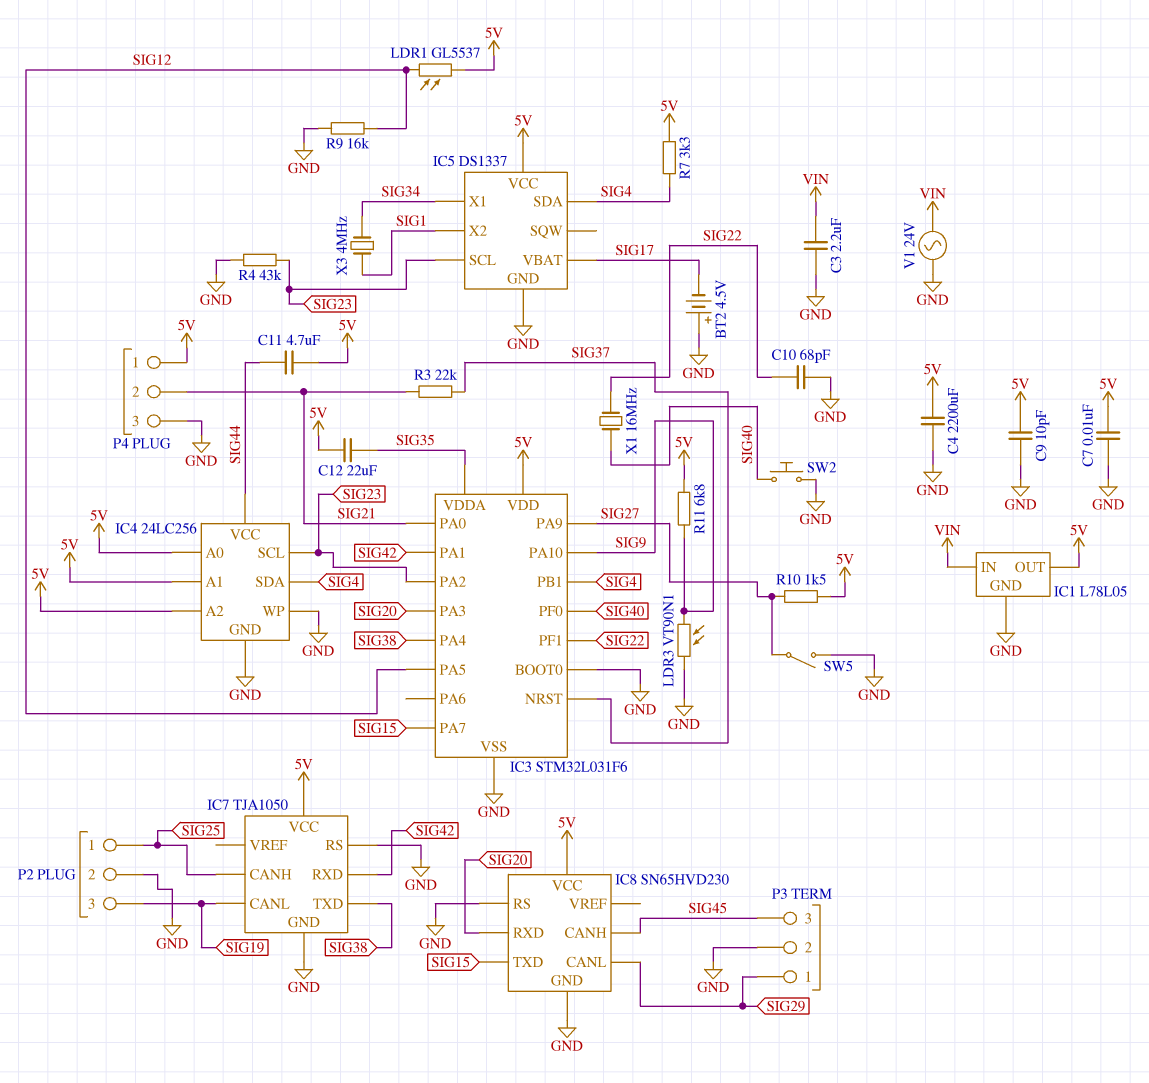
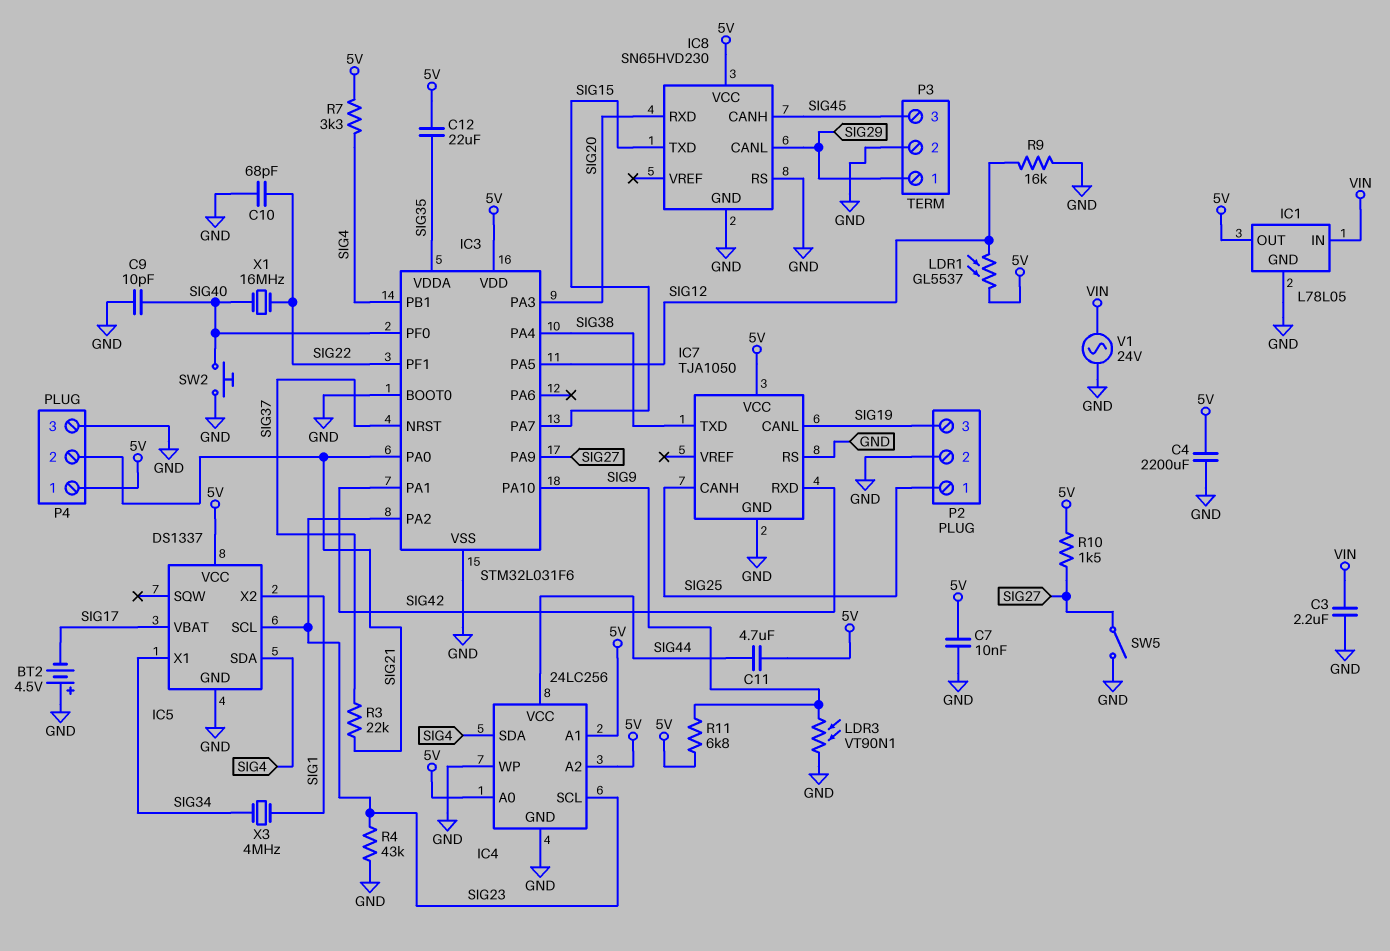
C9: 10pF (5V, GND) -> 10pF (GND, SIG40)

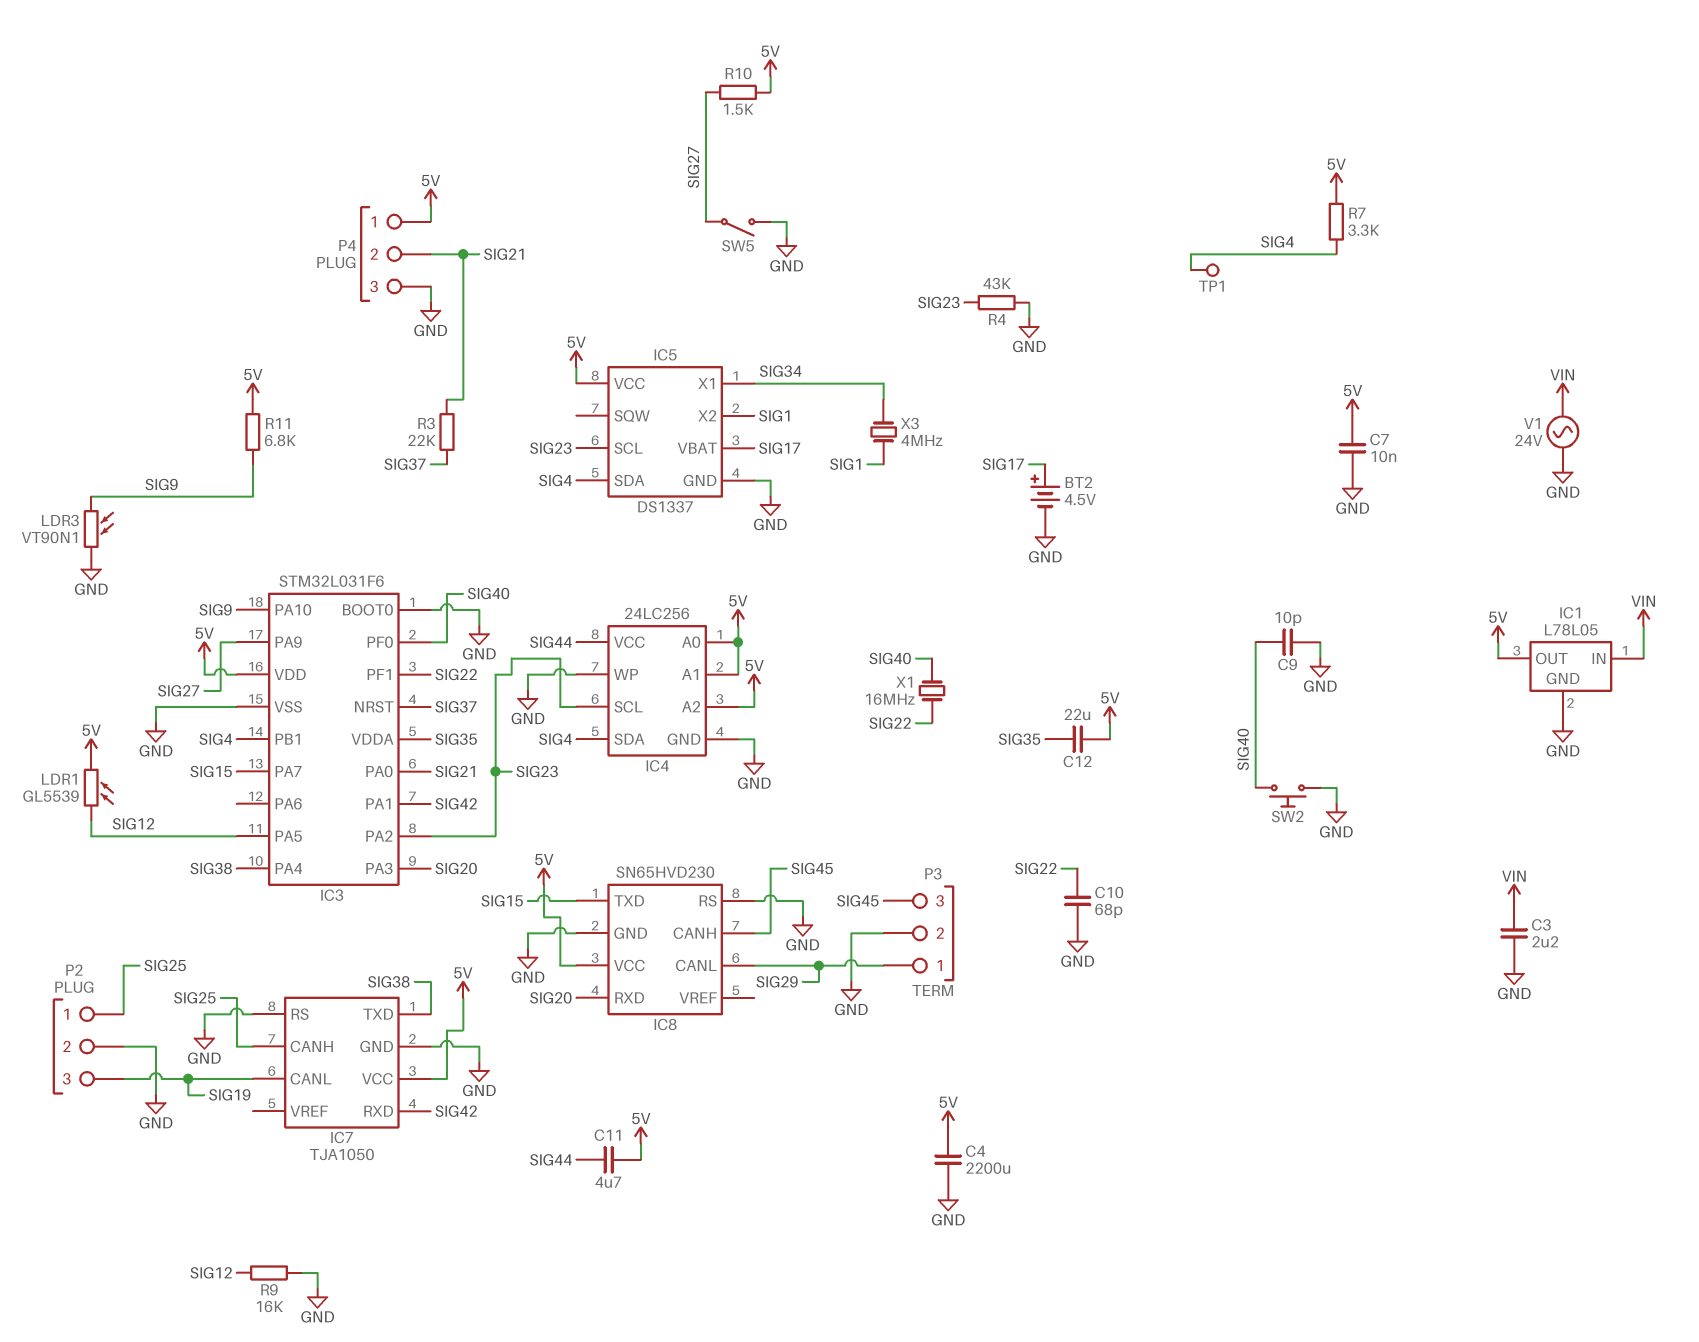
BT2: 4.5V (plus GND, minus SIG17) -> 4.5V (plus SIG17, minus GND)
LDR1: GL5537 (5V, SIG12) -> GL5539 (5V, SIG12)
TP1: none -> test point (SIG4)

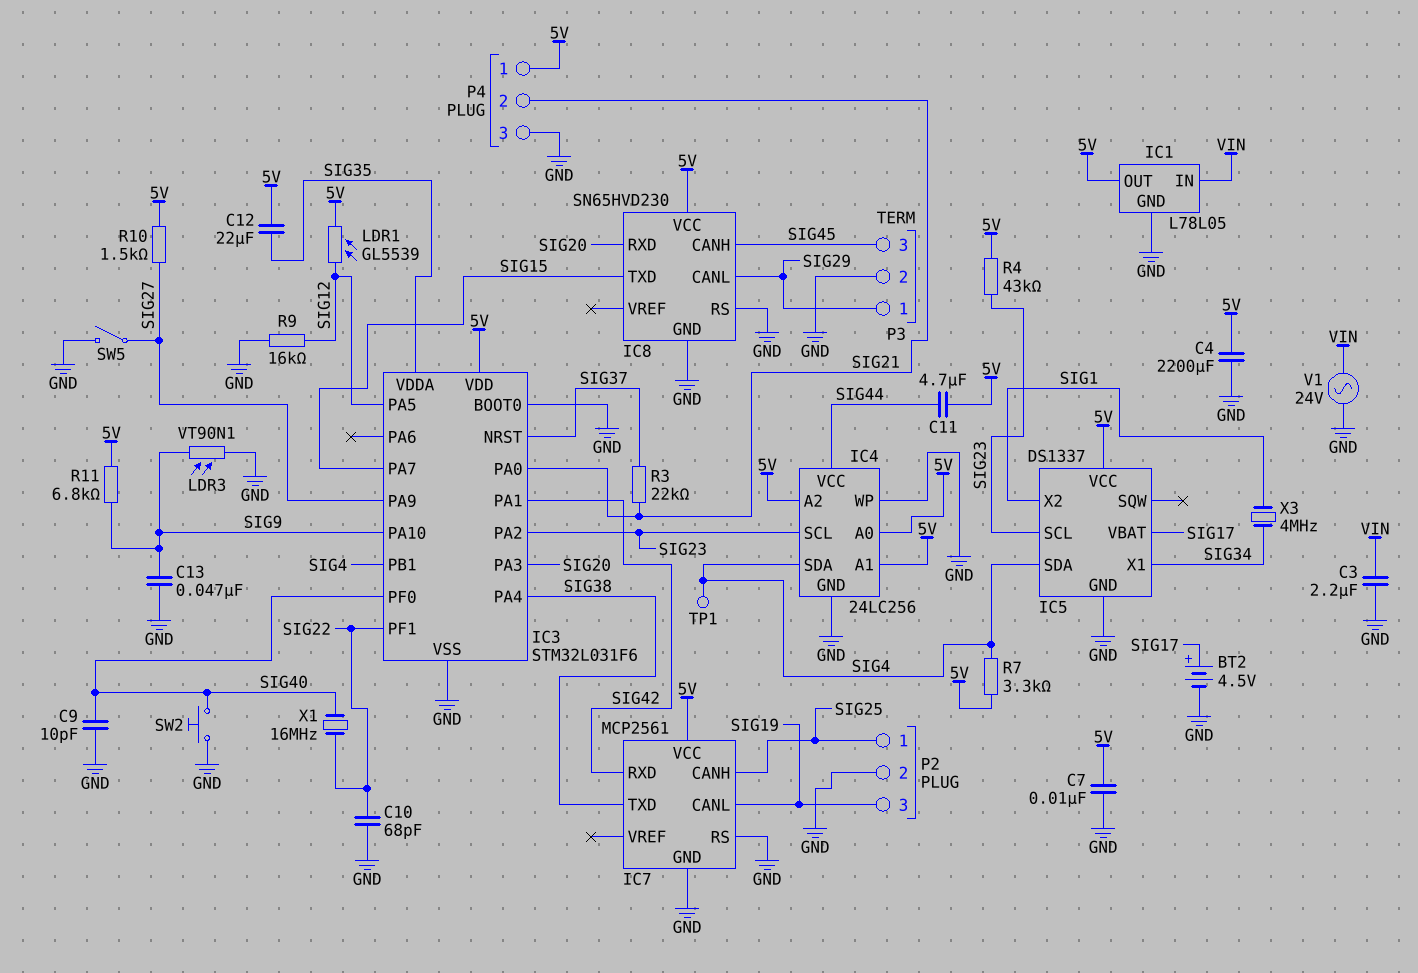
C13: none -> 47nF (GND, SIG9)
IC7: TJA1050 -> MCP2561
R4: 43k (GND, SIG23) -> 43k (5V, SIG23)

